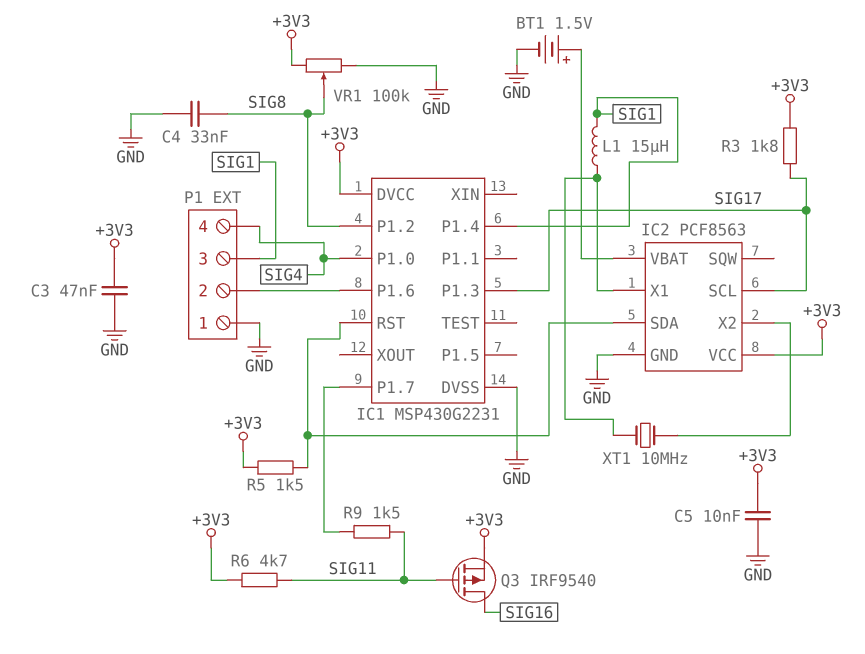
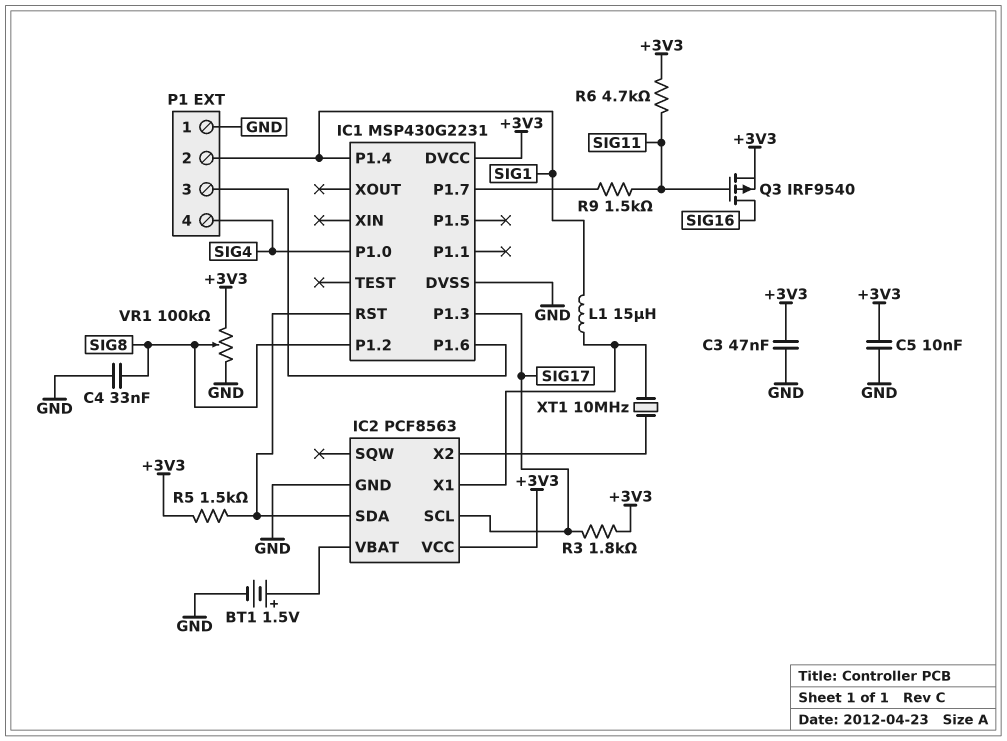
P1 pin 2: IC1/P1.6 -> SIG1
P1 pin 3: SIG1 -> IC1/P1.6

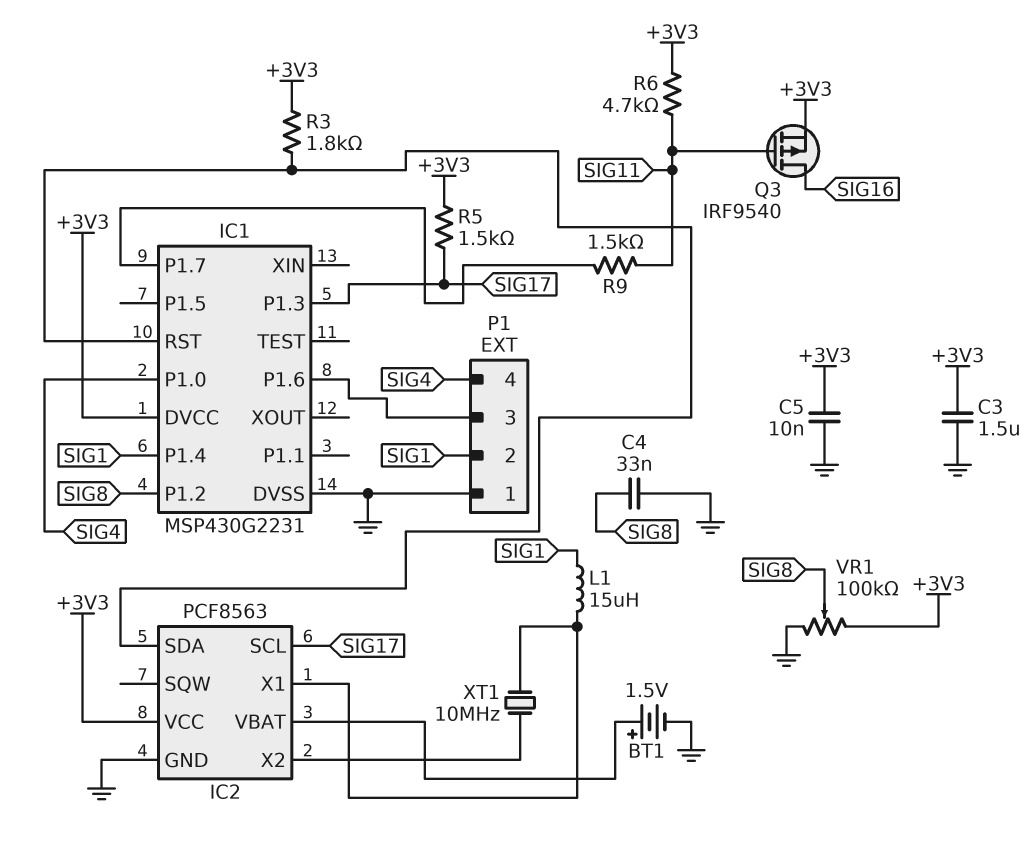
C3: 47nF (+3V3, GND) -> 1.5uF (+3V3, GND)
R3: 1.8k (+3V3, SIG17) -> 1.8k (+3V3, IC1/RST)
R5: 1.5k (+3V3, IC1/RST) -> 1.5k (+3V3, SIG17)

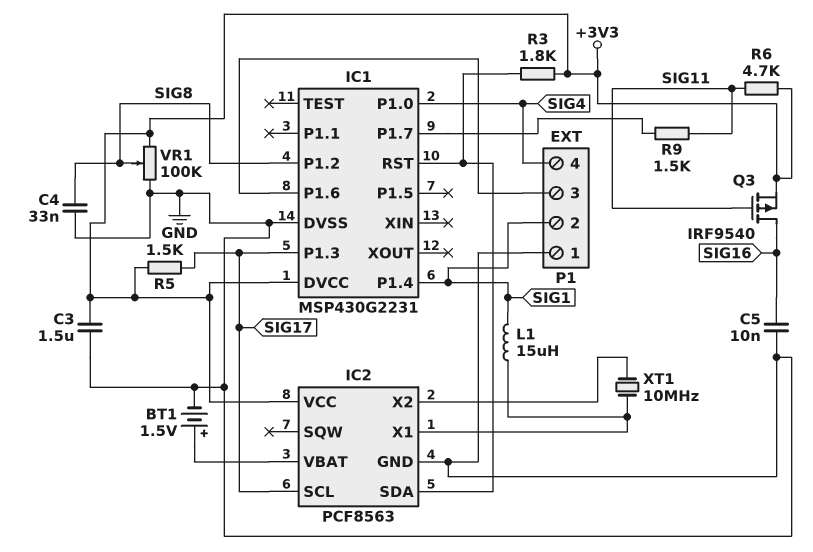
C5: 10nF (+3V3, GND) -> 10nF (GND, SIG16)

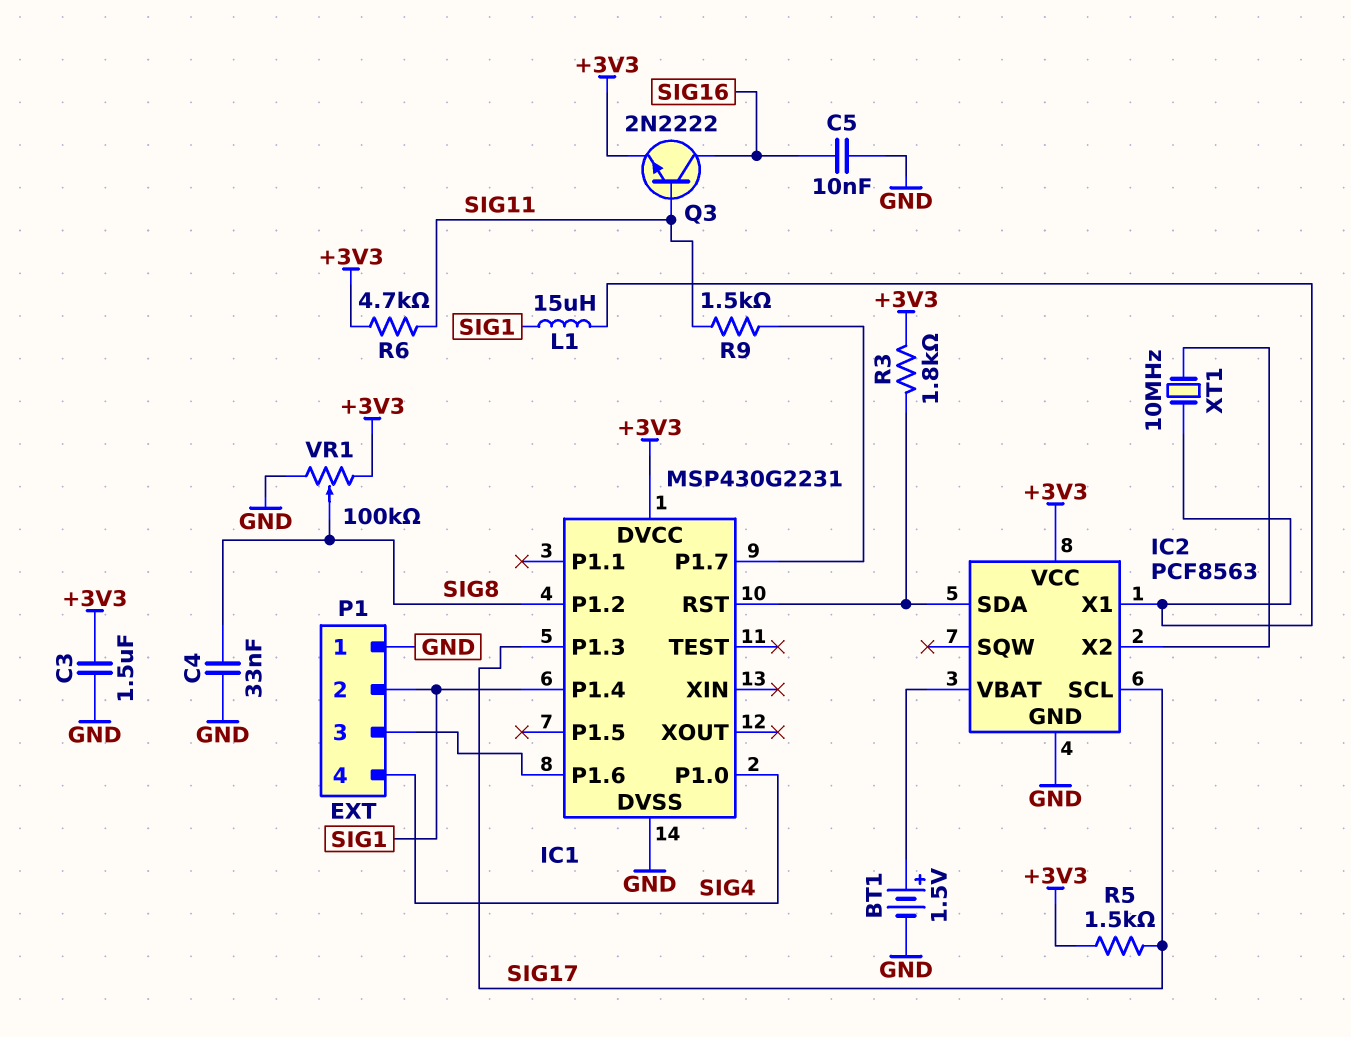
Q3: PMOS IRF9540 (G SIG11, D SIG16, S +3V3) -> NPN 2N2222 (B SIG11, C SIG16, E +3V3)

